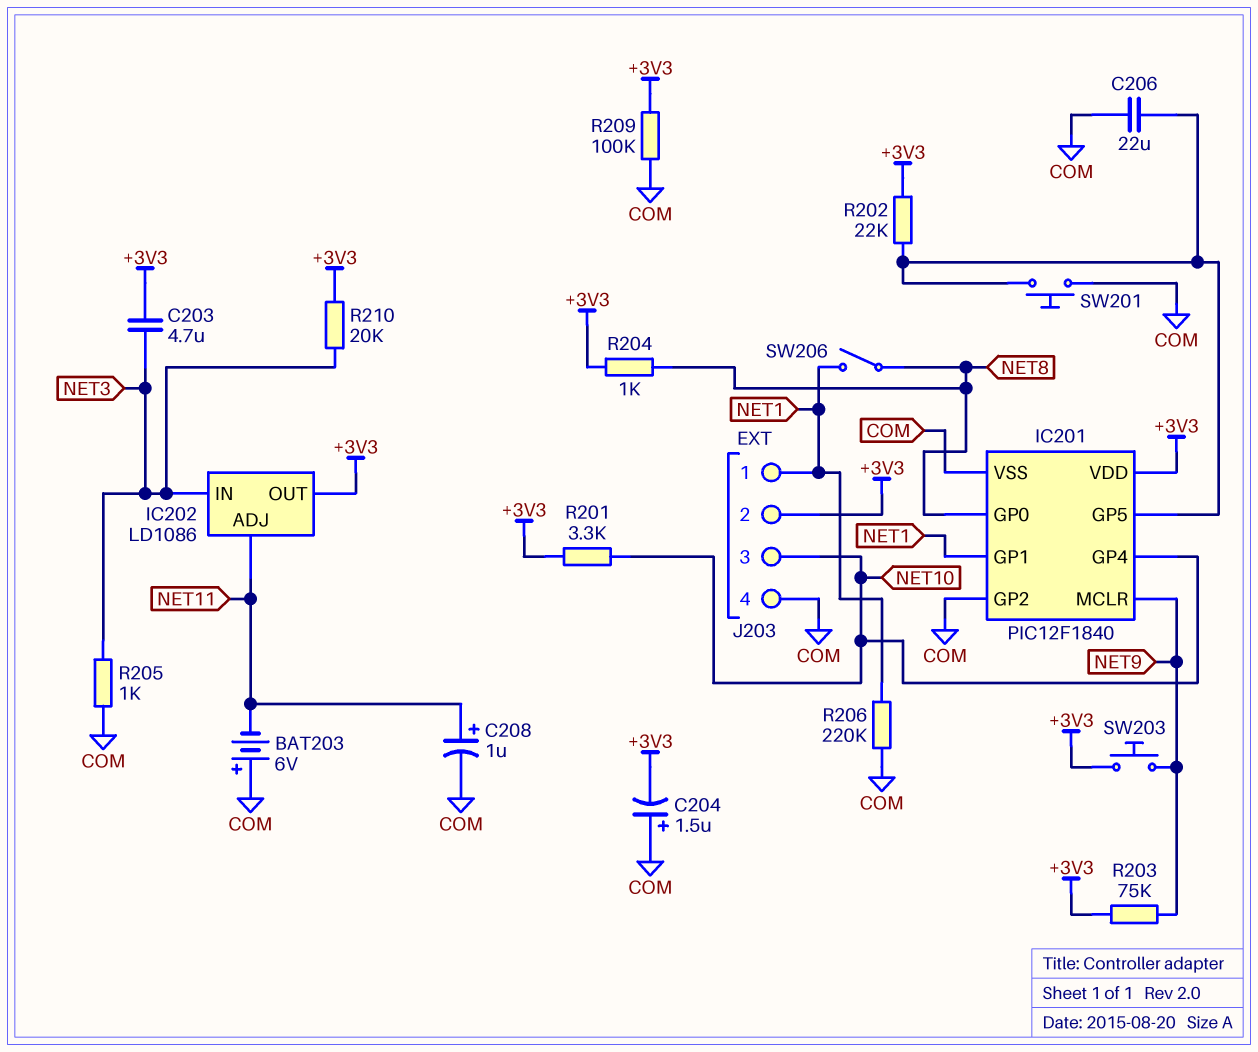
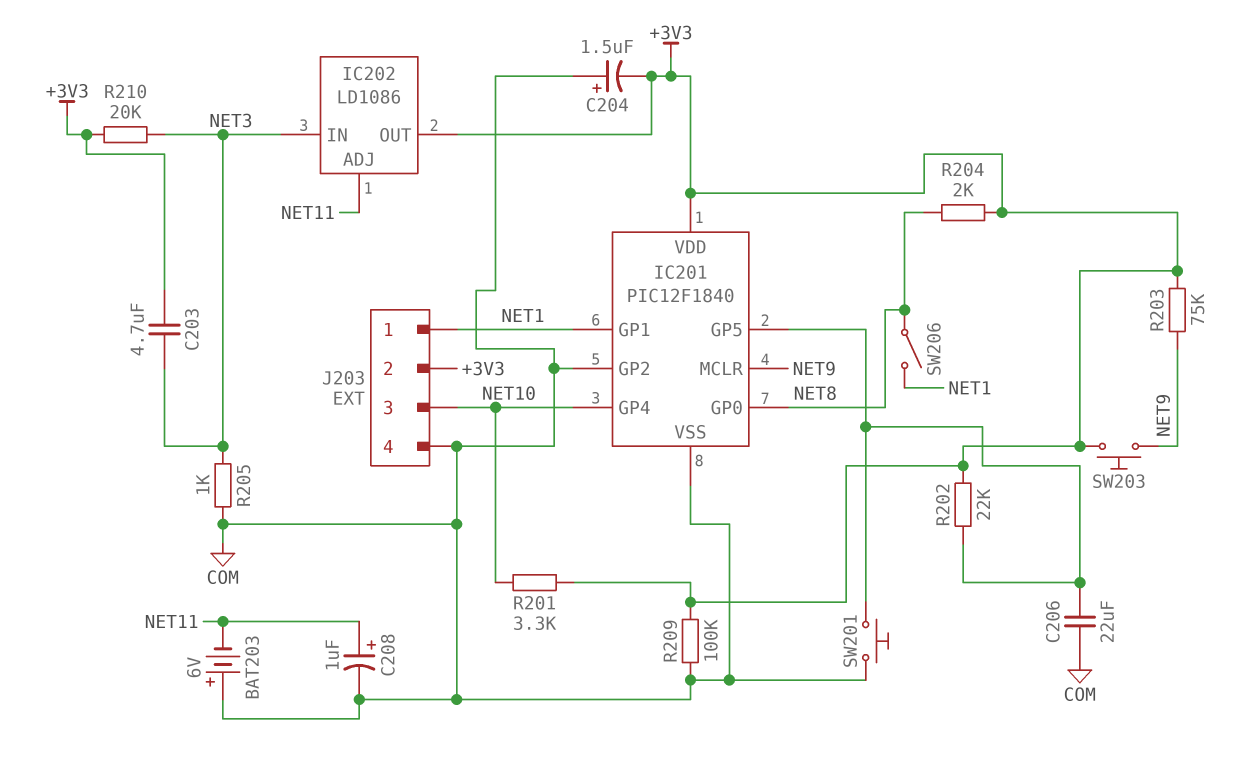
R204: 1k (+3V3, NET8) -> 2k (+3V3, NET8)
R206: 220k (COM, NET1) -> none

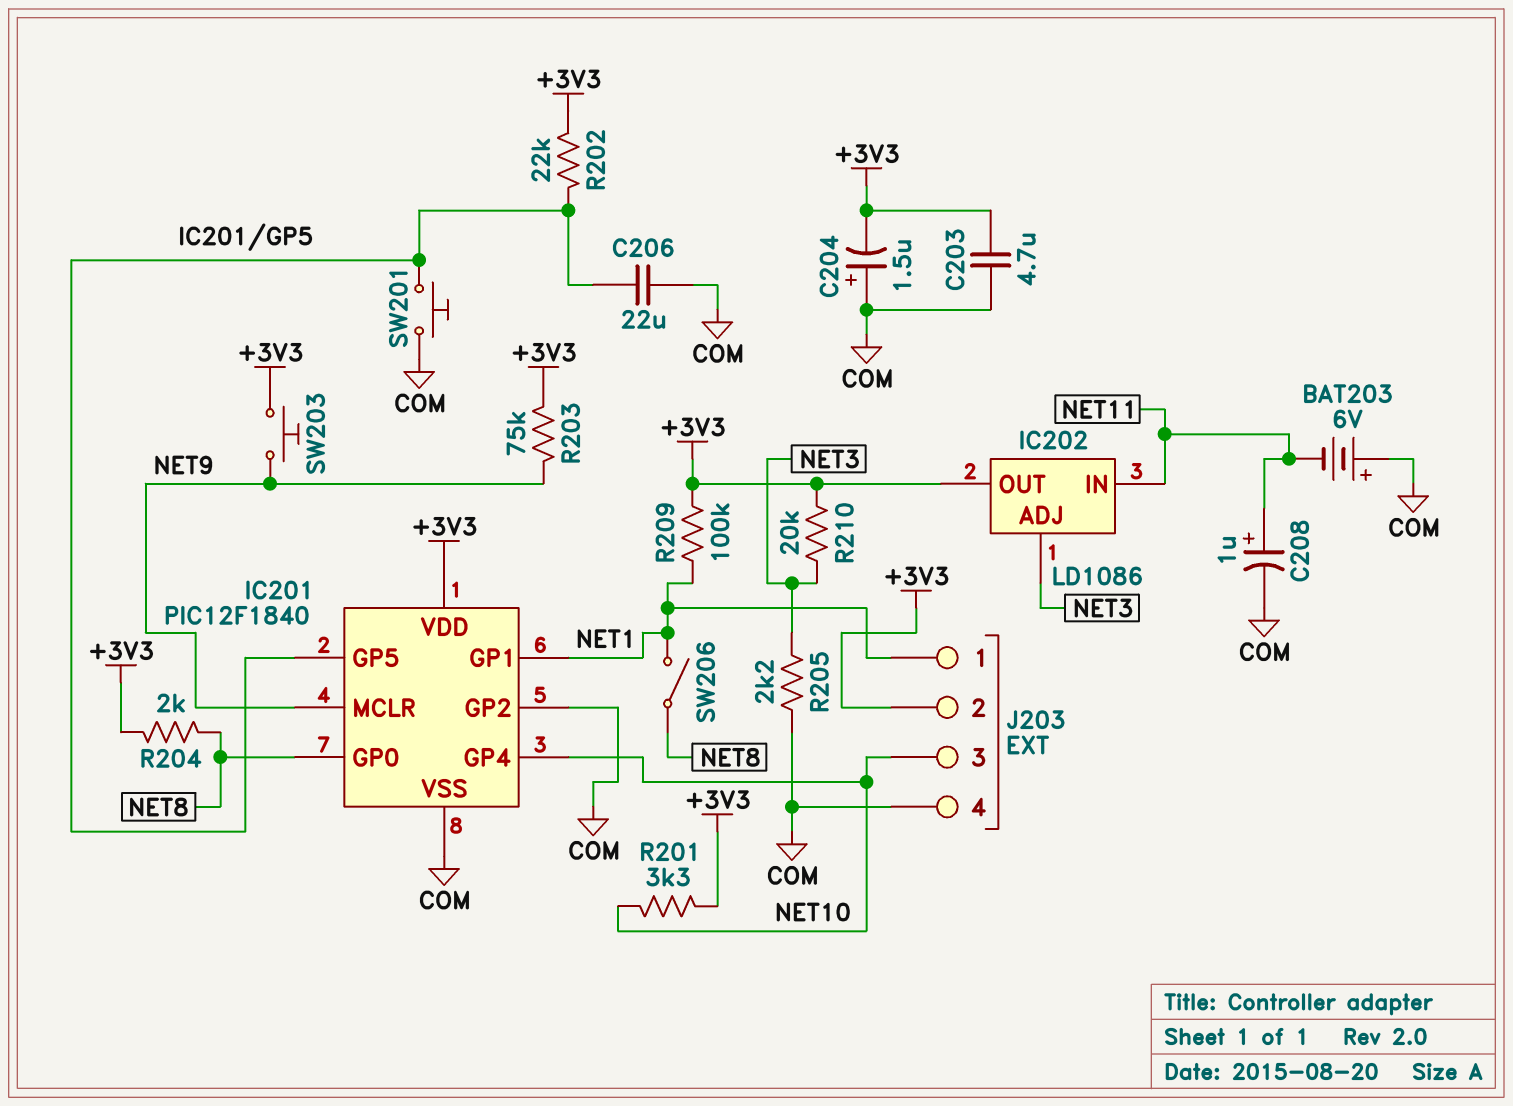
C203: 4.7uF (+3V3, NET3) -> 4.7uF (+3V3, COM)
IC202 pin ADJ: NET11 -> NET3
IC202 pin IN: NET3 -> NET11
R205: 1k (COM, NET3) -> 2.2k (COM, NET3)
R209: 100k (+3V3, COM) -> 100k (+3V3, NET1)

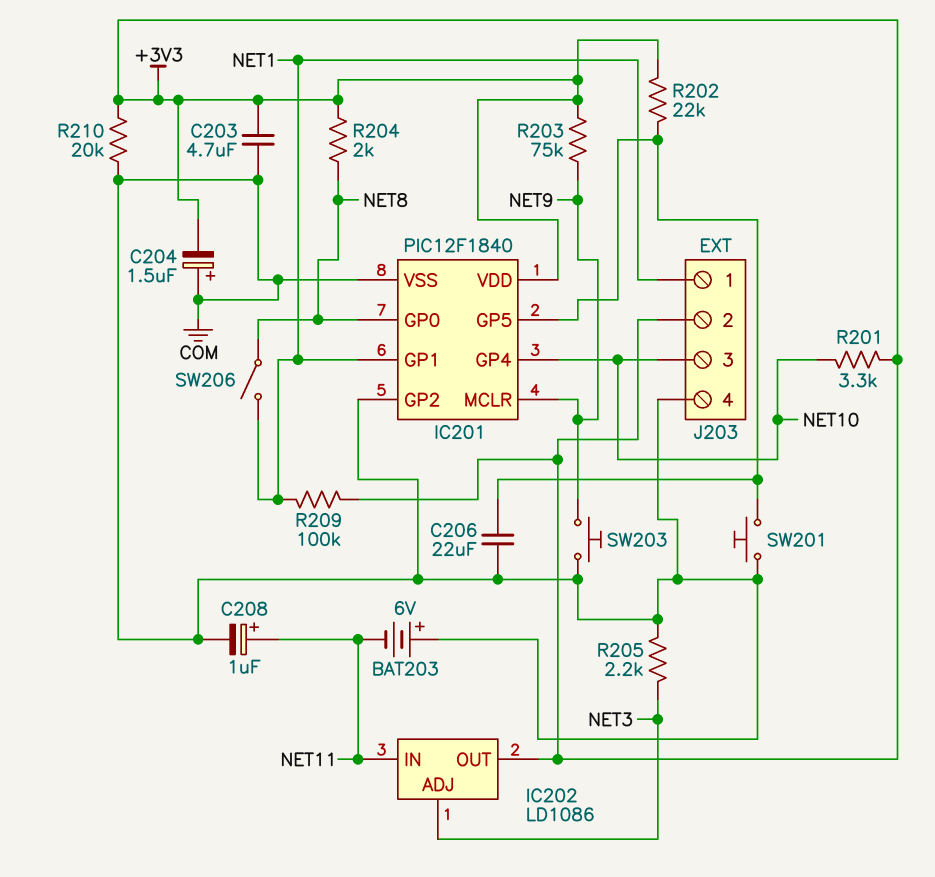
R210: 20k (+3V3, NET3) -> 20k (+3V3, COM)
SW203: button (+3V3, NET9) -> button (COM, NET9)

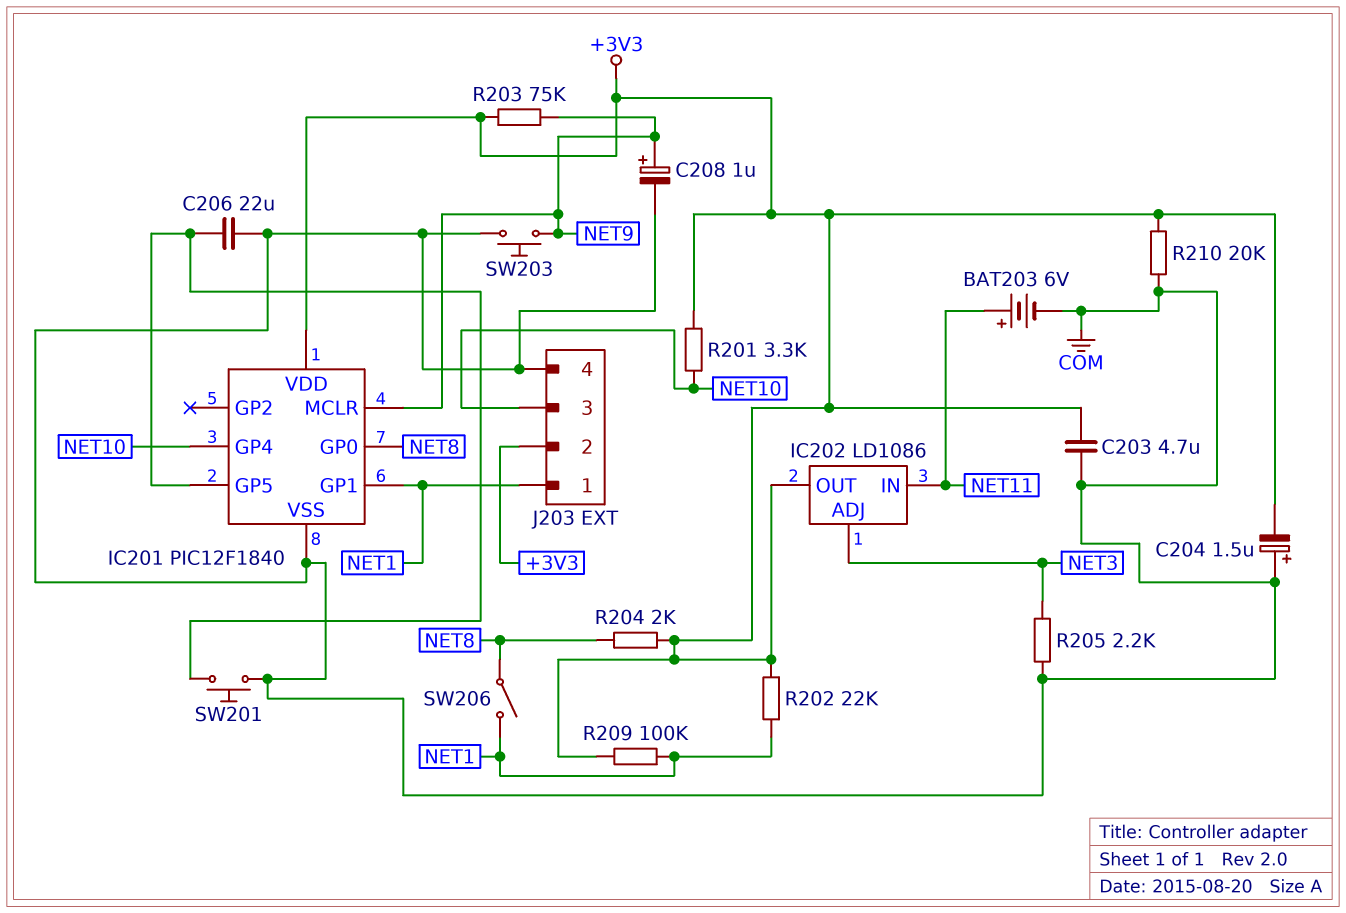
BAT203: 6V (plus COM, minus NET11) -> 6V (plus NET11, minus COM)
C208: 1uF (plus NET11, minus COM) -> 1uF (plus NET9, minus COM)
IC201 pin GP2: COM -> none
R202: 22k (+3V3, IC201/GP5) -> 22k (+3V3, NET1)

